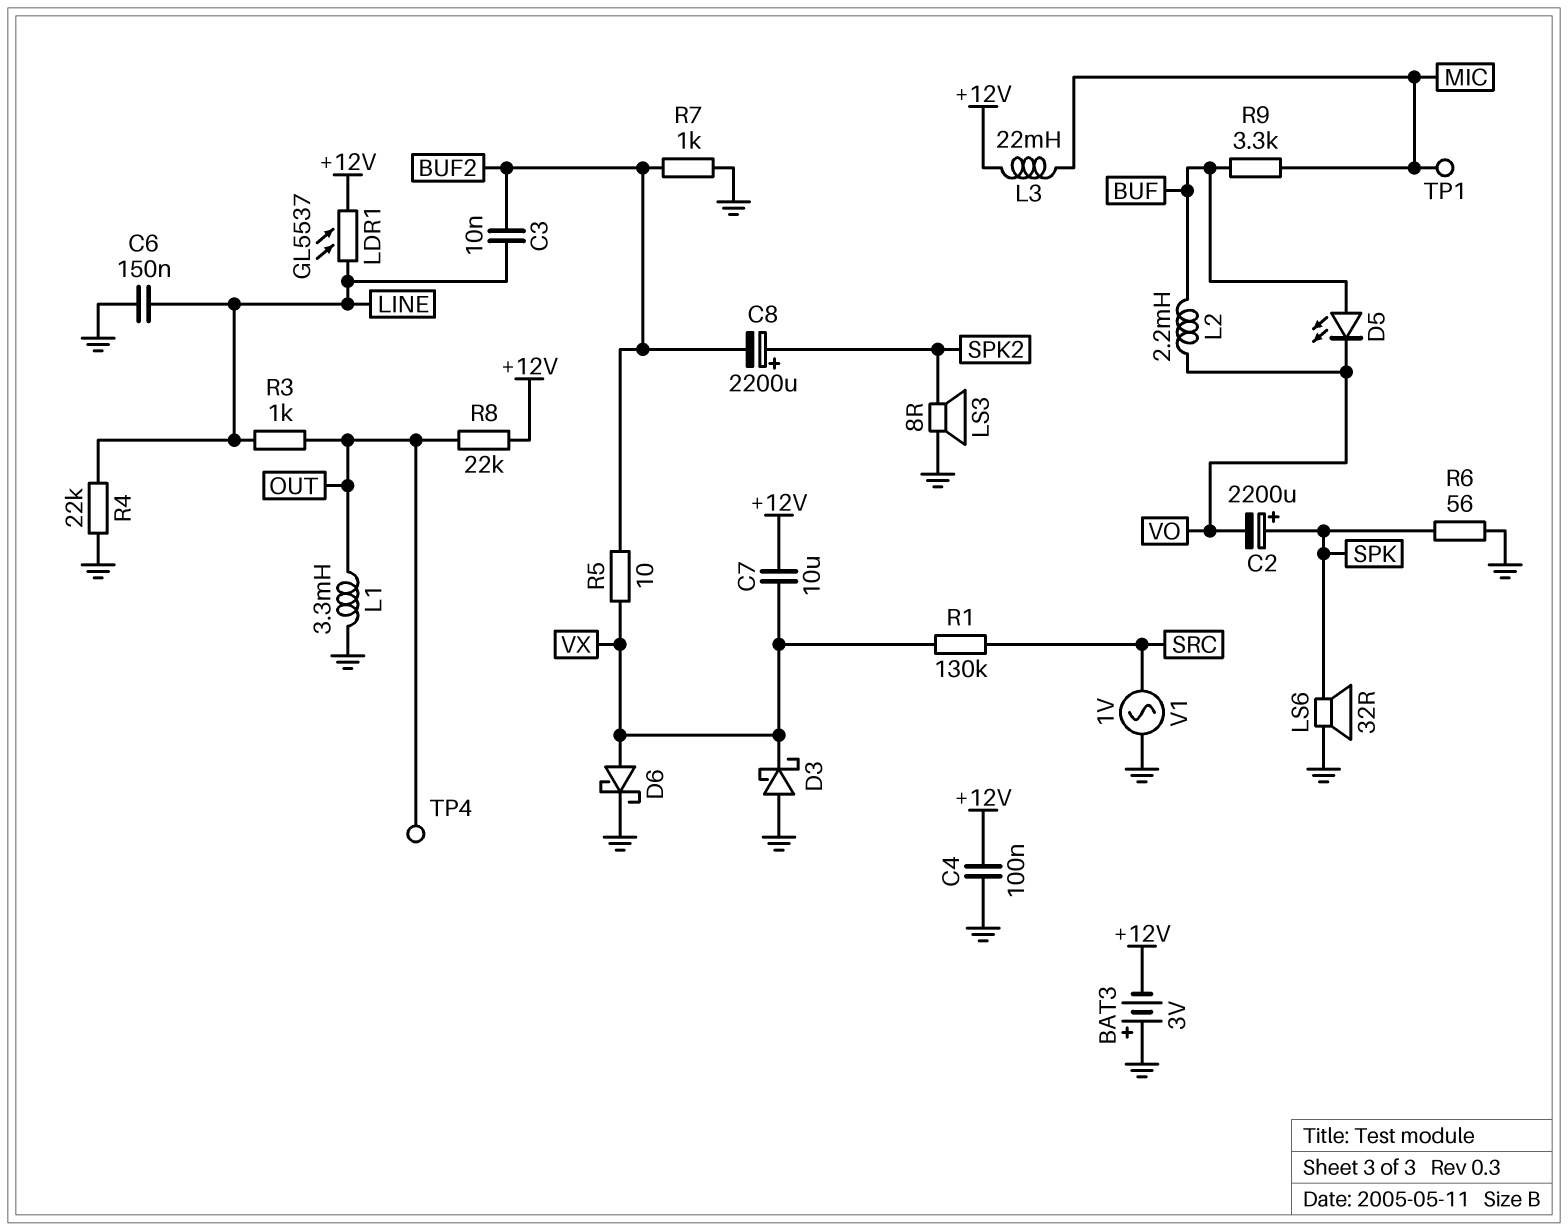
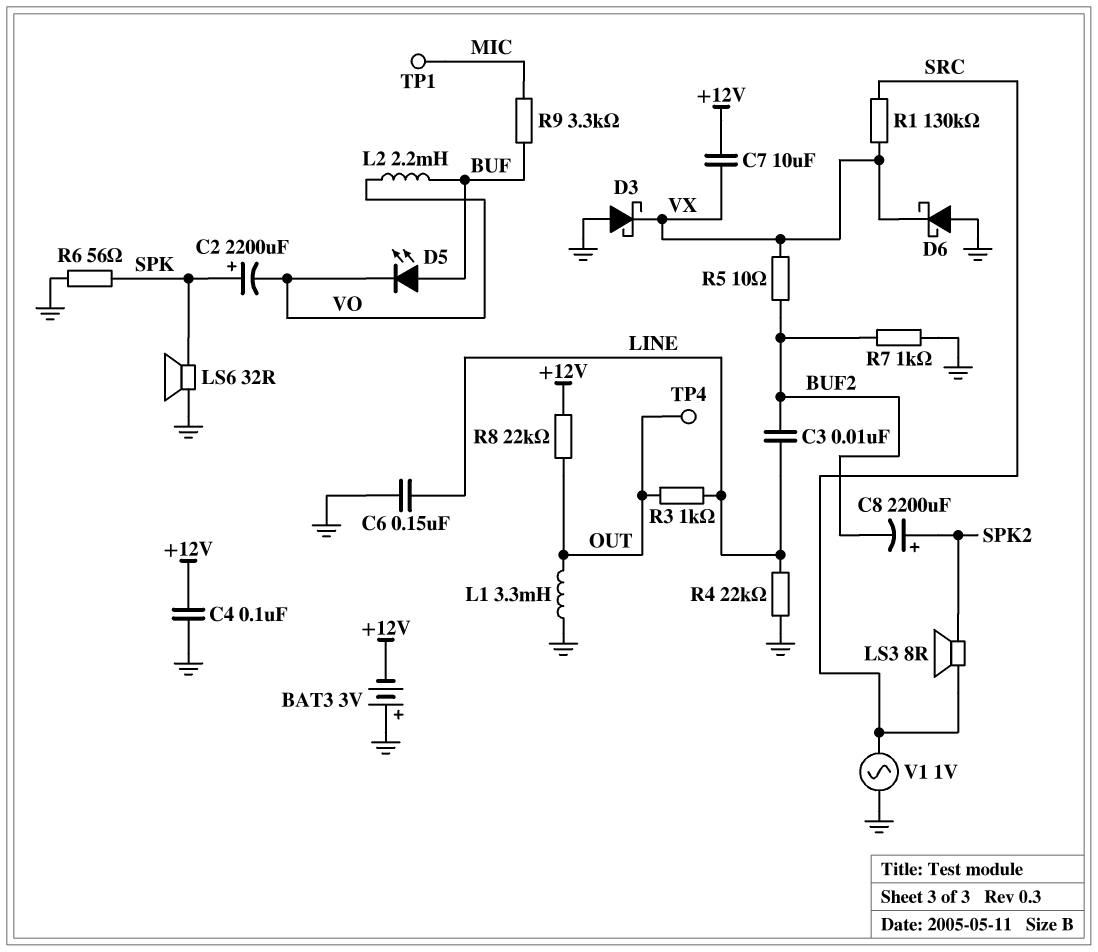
D6: schottky (A VX, K GND) -> schottky (A GND, K VX)
L3: 22mH (+12V, MIC) -> none
LDR1: GL5537 (+12V, LINE) -> none
LS3: speaker 8R (GND, SPK2) -> speaker 8R (SPK2, SRC)

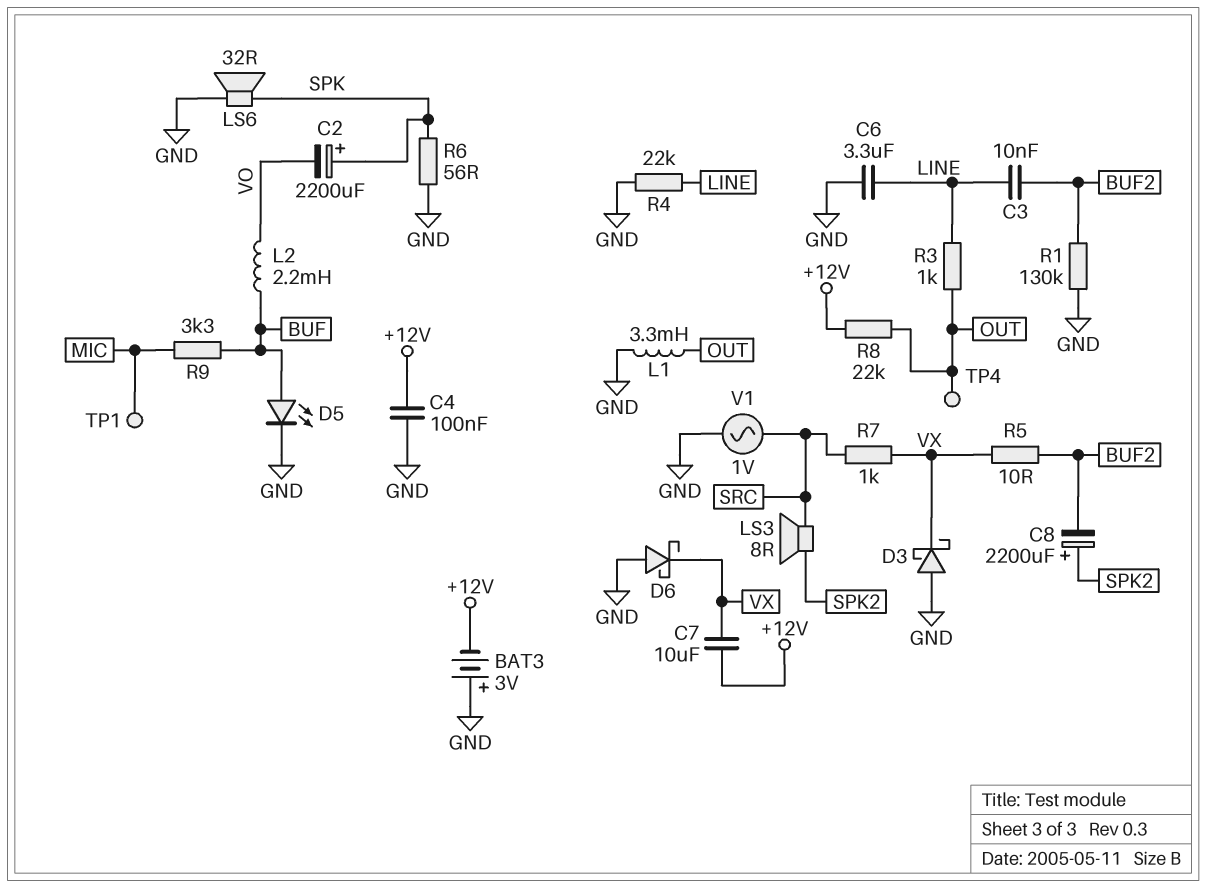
C6: 150nF (GND, LINE) -> 3.3uF (GND, LINE)
D5: LED (A BUF, K VO) -> LED (A BUF, K GND)
R1: 130k (SRC, VX) -> 130k (BUF2, GND)
R7: 1k (BUF2, GND) -> 1k (SRC, VX)

